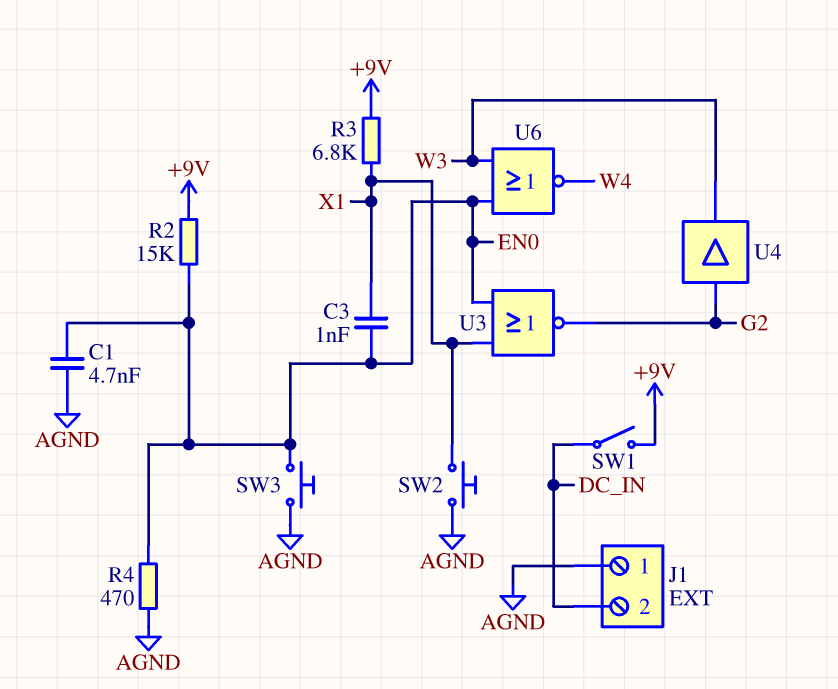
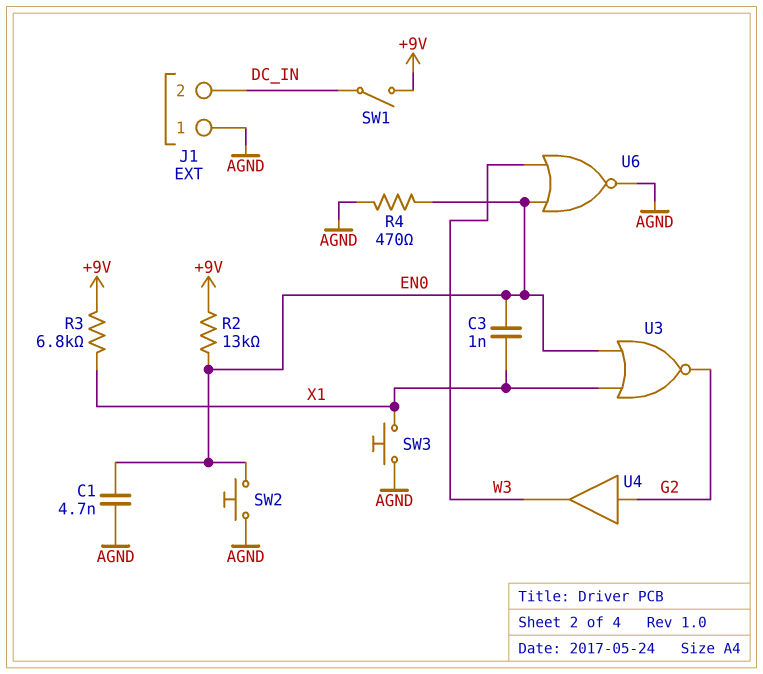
R2: 15k (+9V, EN0) -> 13k (+9V, EN0)
SW2: button (AGND, X1) -> button (AGND, EN0)
SW3: button (AGND, EN0) -> button (AGND, X1)
U6: NOR (in EN0, in W3, out W4) -> NOR (in EN0, in W3, out AGND)

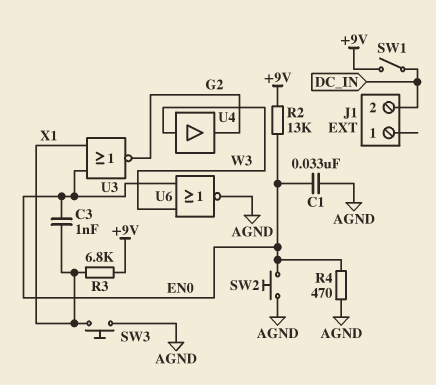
C1: 4.7nF (AGND, EN0) -> 33nF (AGND, EN0)
J1 pin 1: AGND -> none
U4: buffer (in G2, out W3) -> buffer (in W3, out G2)

